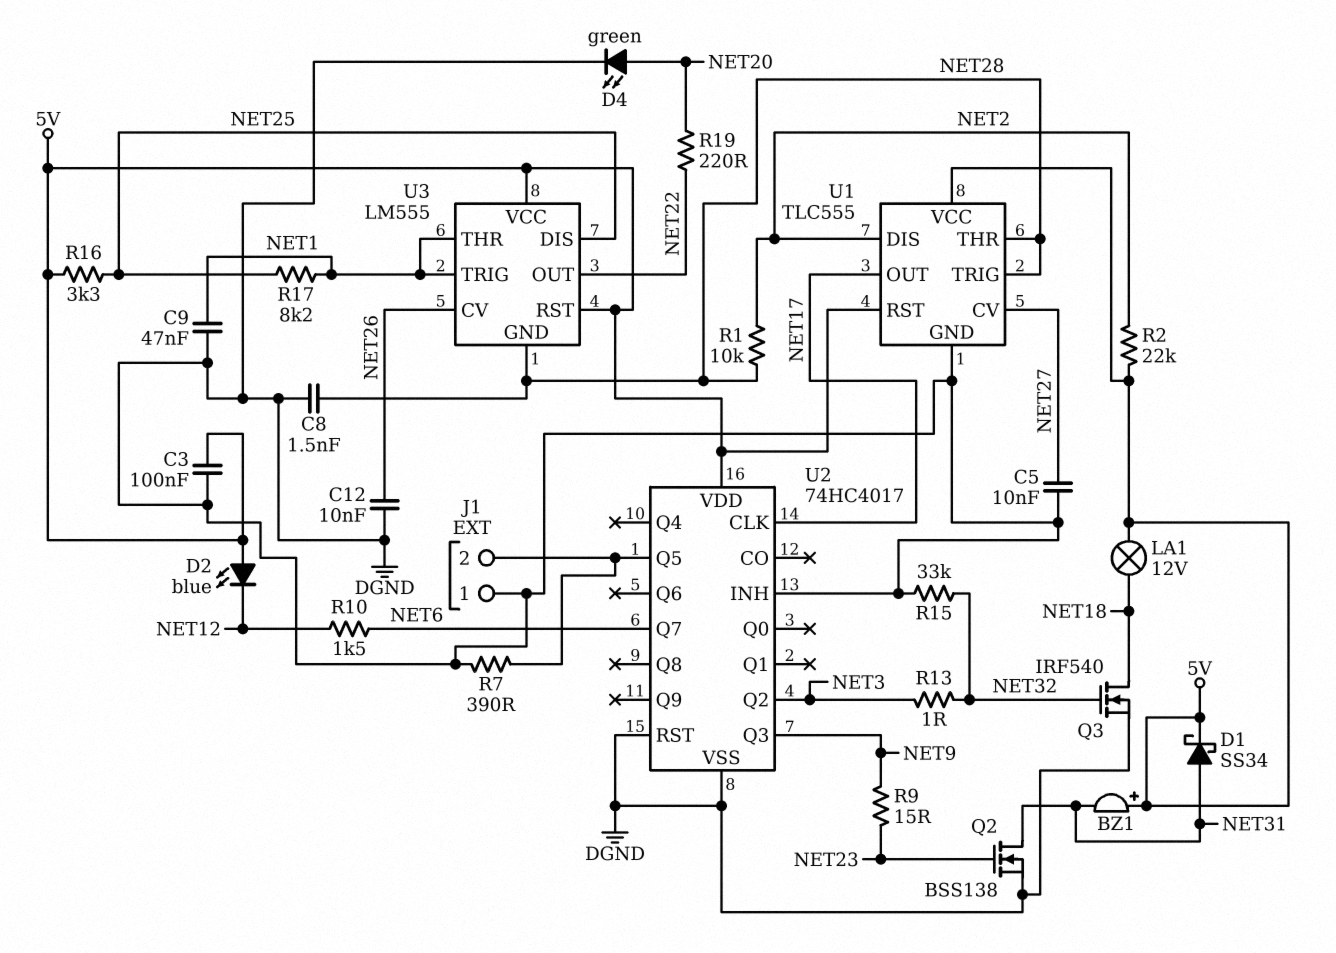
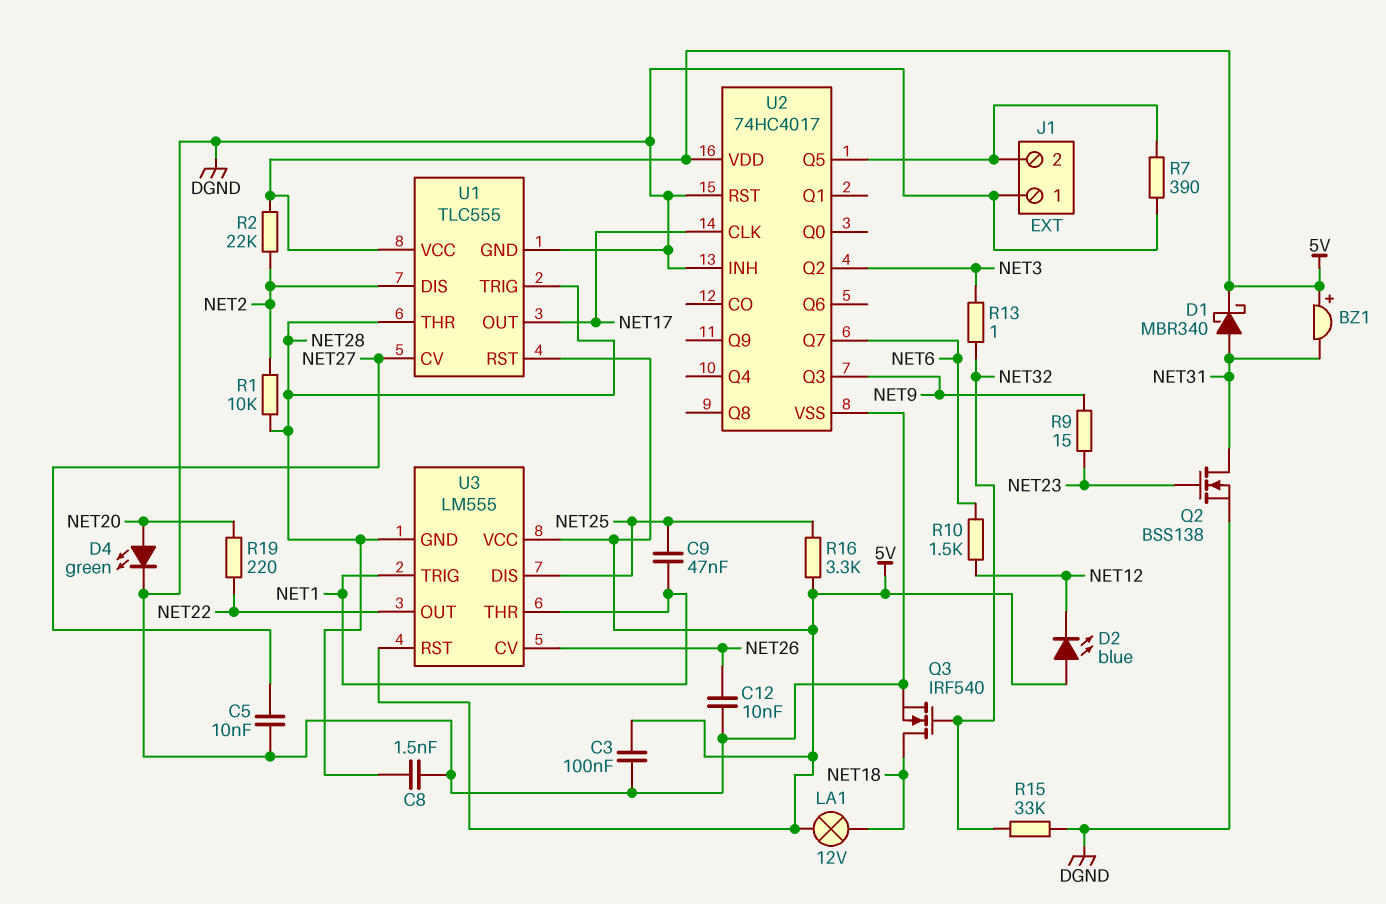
C9: 47nF (DGND, NET1) -> 47nF (NET1, NET25)
D1: schottky SS34 (A NET31, K 5V) -> schottky MBR340 (A NET31, K 5V)
R17: 8.2k (NET1, NET25) -> none

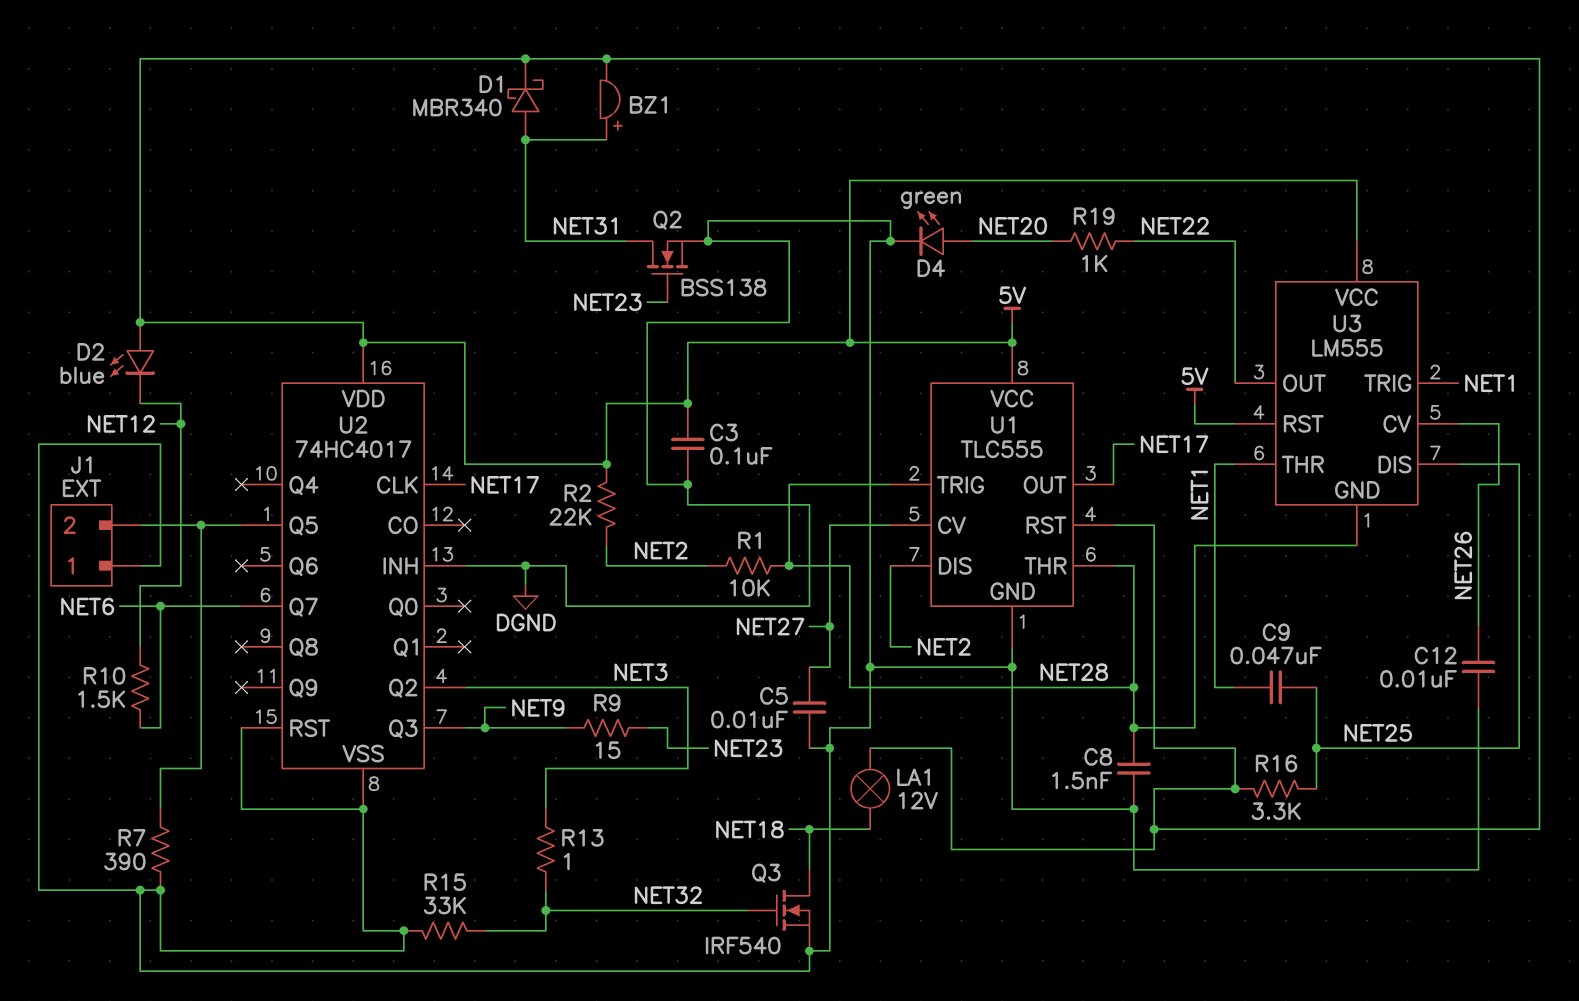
BZ1: buzzer (plus 5V, minus NET31) -> buzzer (plus NET31, minus 5V)
R19: 220 (NET20, NET22) -> 1k (NET20, NET22)

